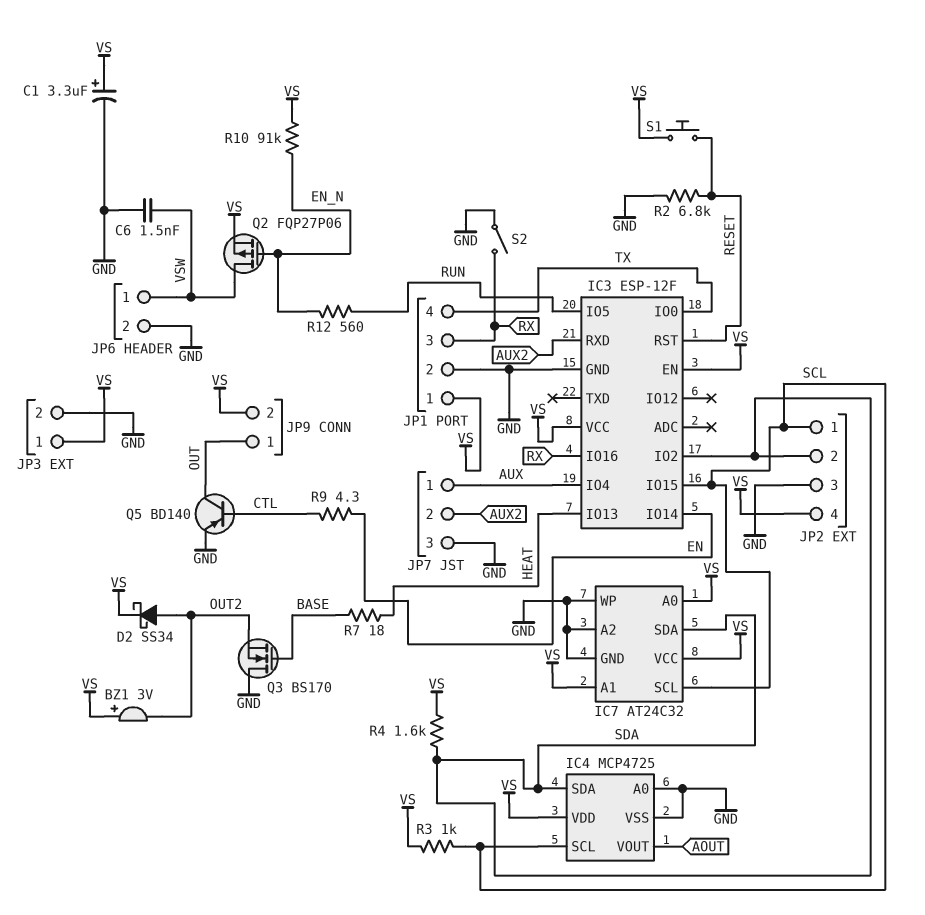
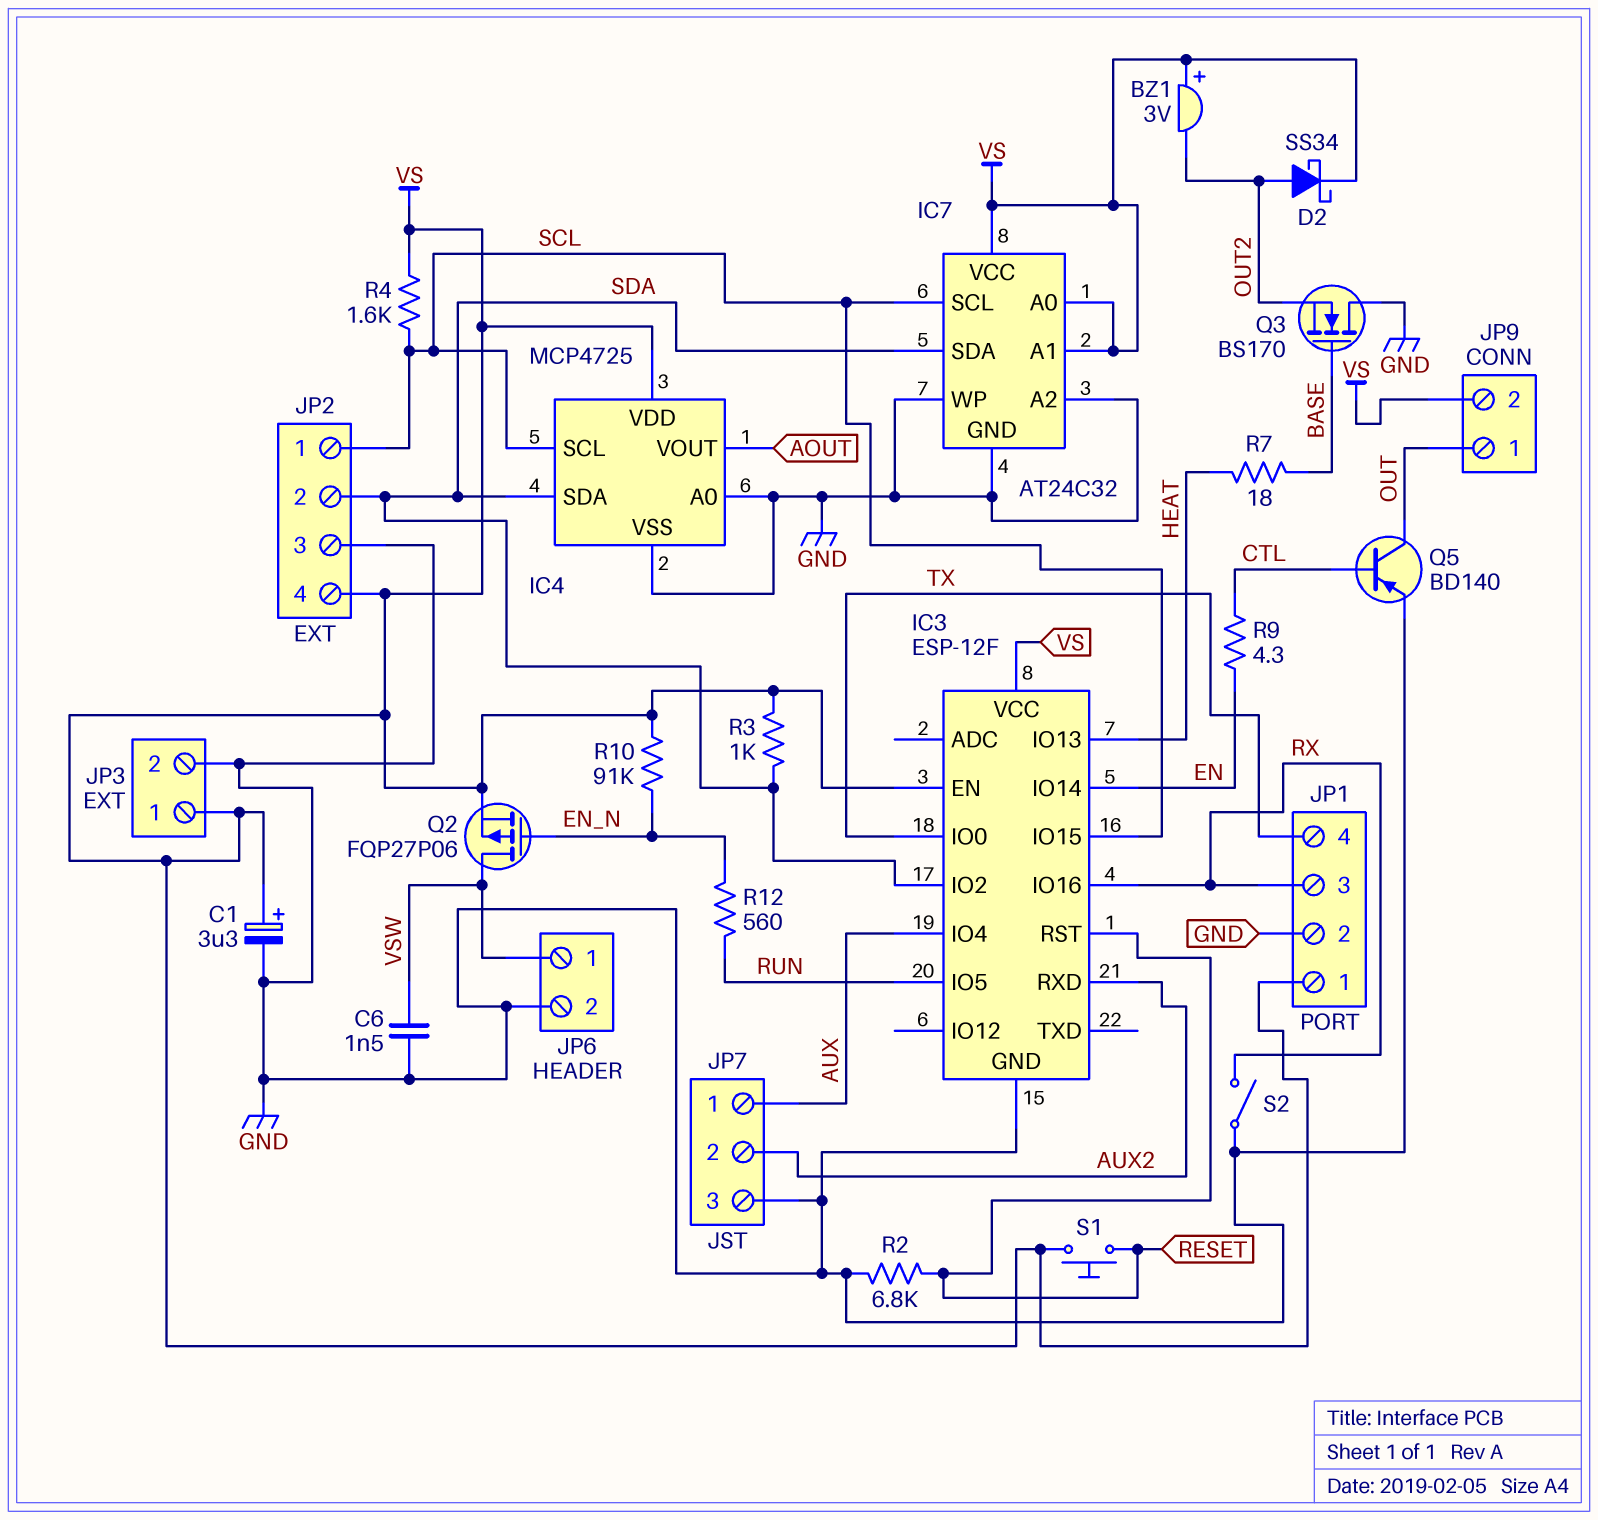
R3: 1k (SCL, VS) -> 1k (SDA, VS)
R4: 1.6k (SDA, VS) -> 1.6k (SCL, VS)

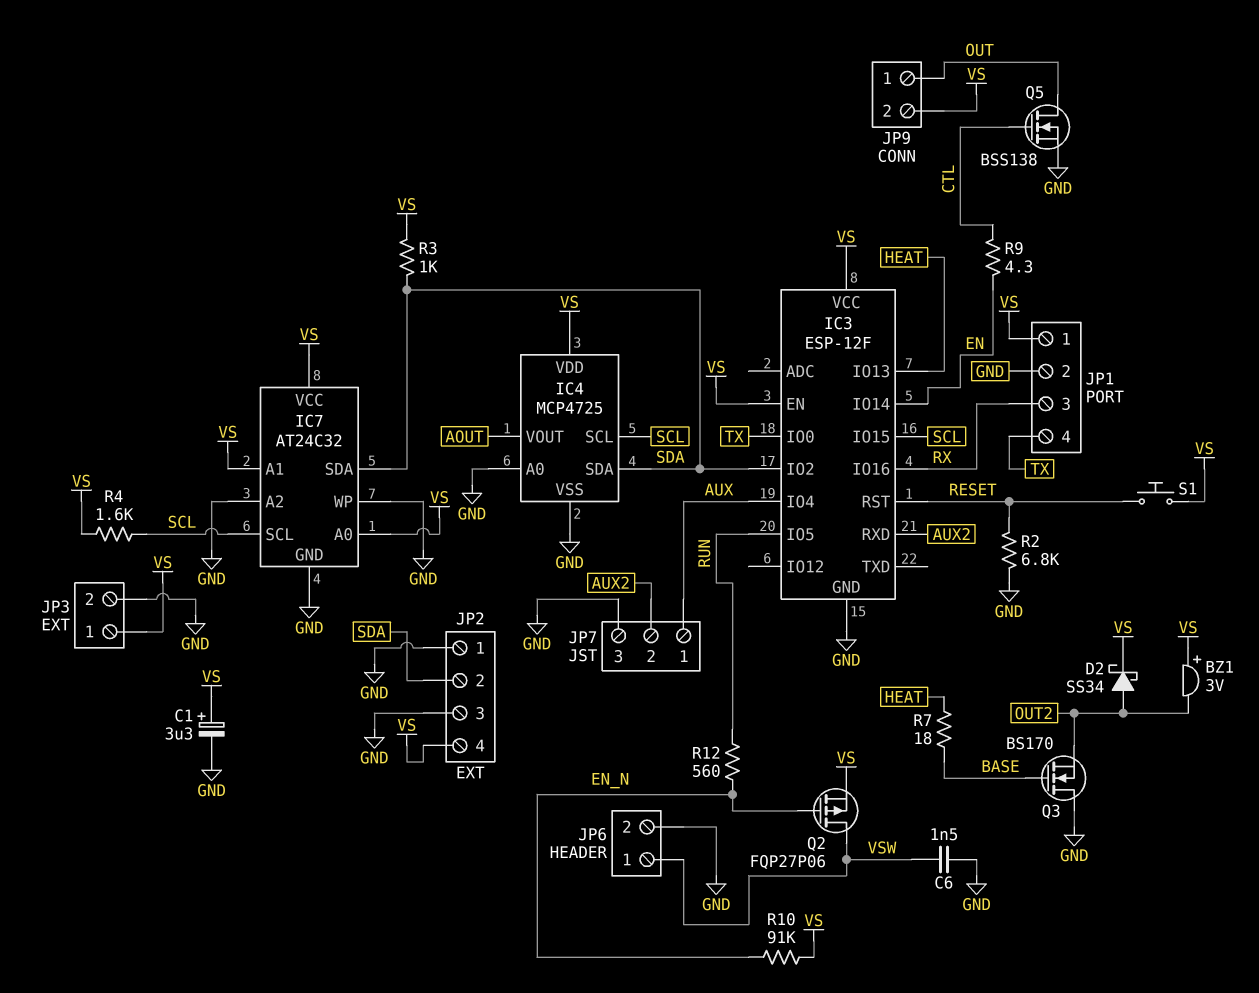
JP2 pin 1: SCL -> GND
Q5: PNP BD140 (B CTL, C OUT, E GND) -> NMOS BSS138 (G CTL, D OUT, S GND)
S2: switch (GND, RX) -> none

